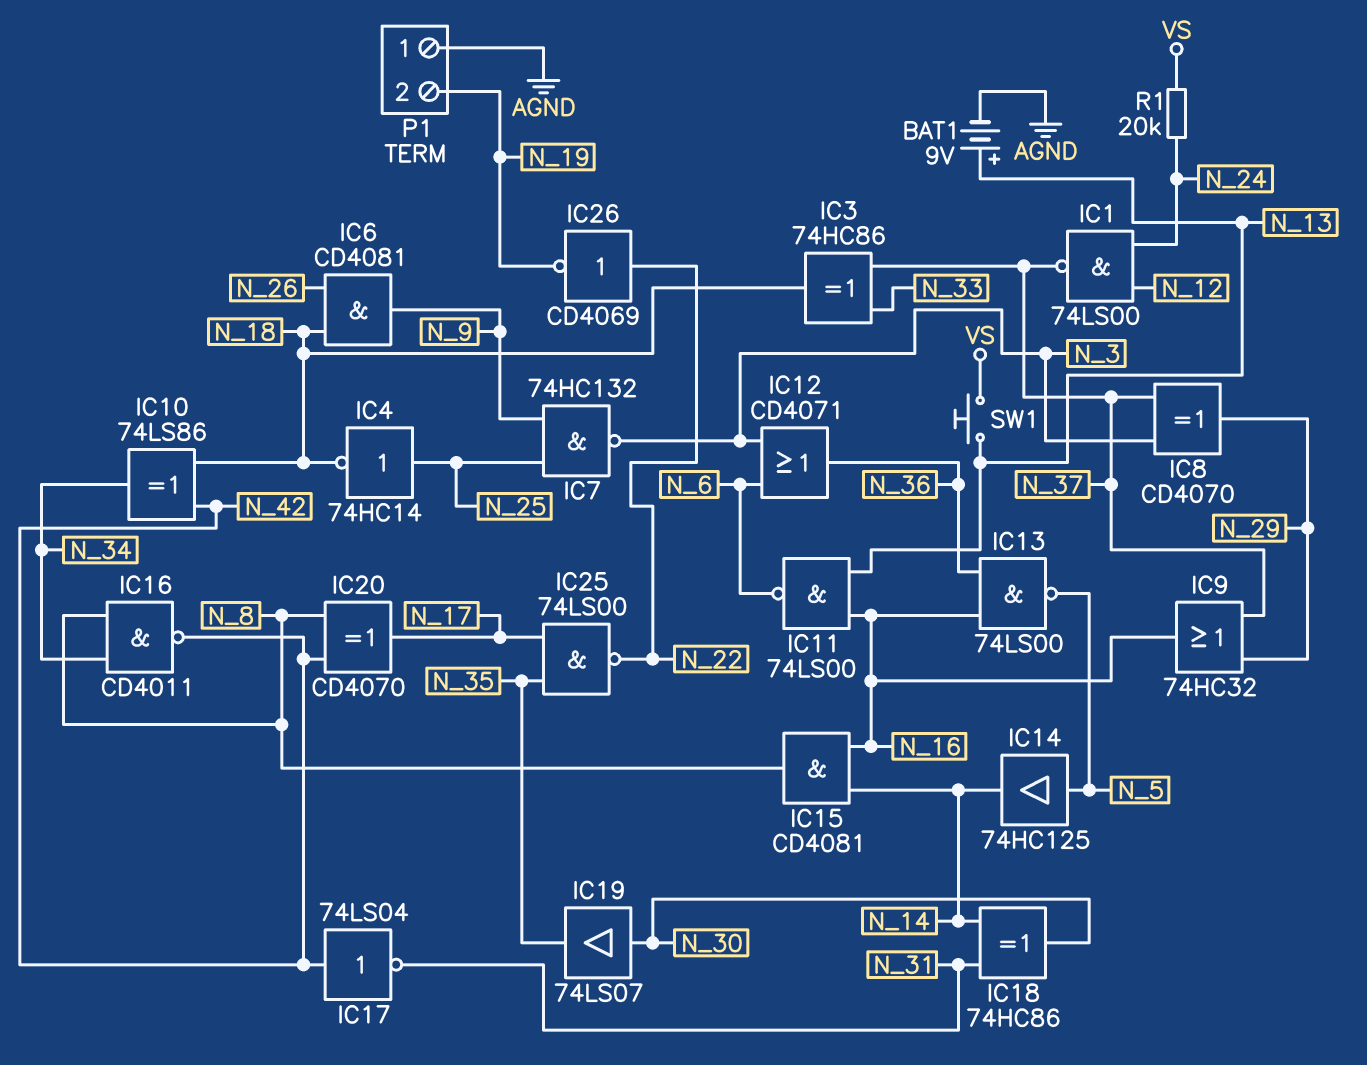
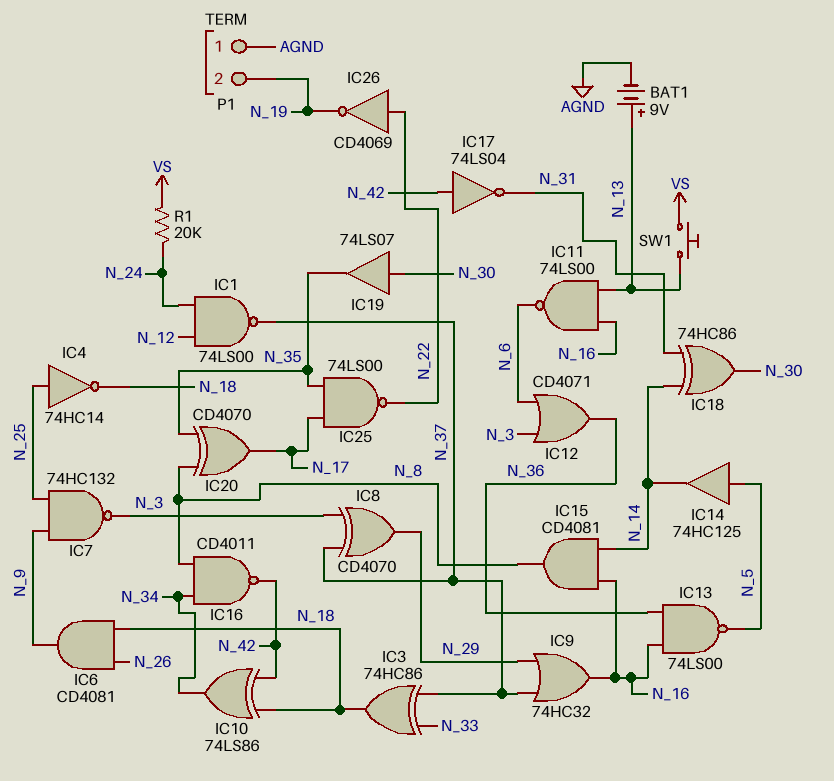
IC20: XOR CD4070 (in N_8, in N_42, out N_17) -> XOR CD4070 (in N_8, in N_35, out N_17)

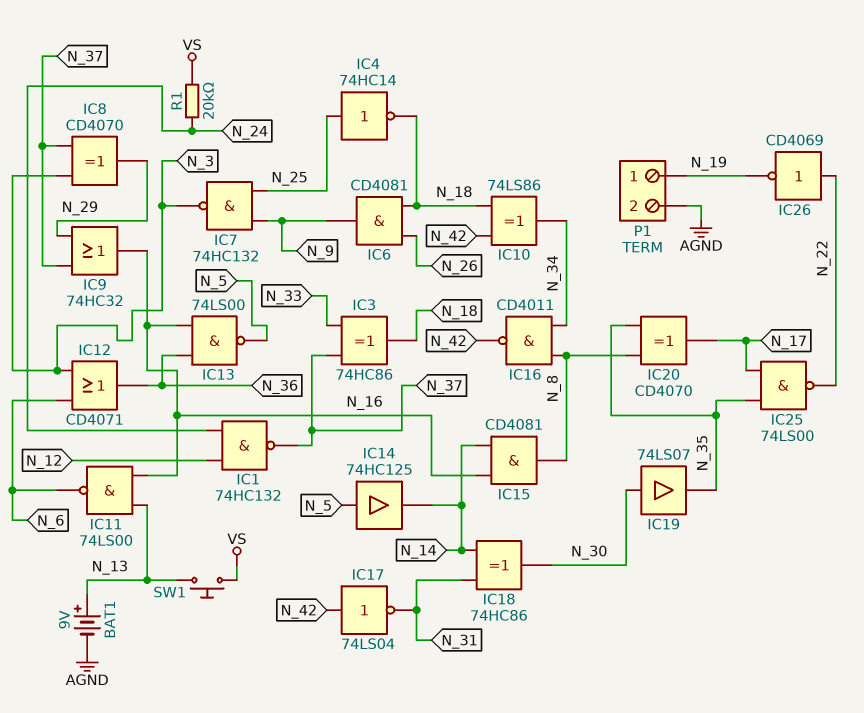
IC1: NAND 74LS00 (in N_12, in N_24, out N_37) -> NAND 74HC132 (in N_12, in N_24, out N_37)
P1 pin 1: AGND -> N_19
P1 pin 2: N_19 -> AGND

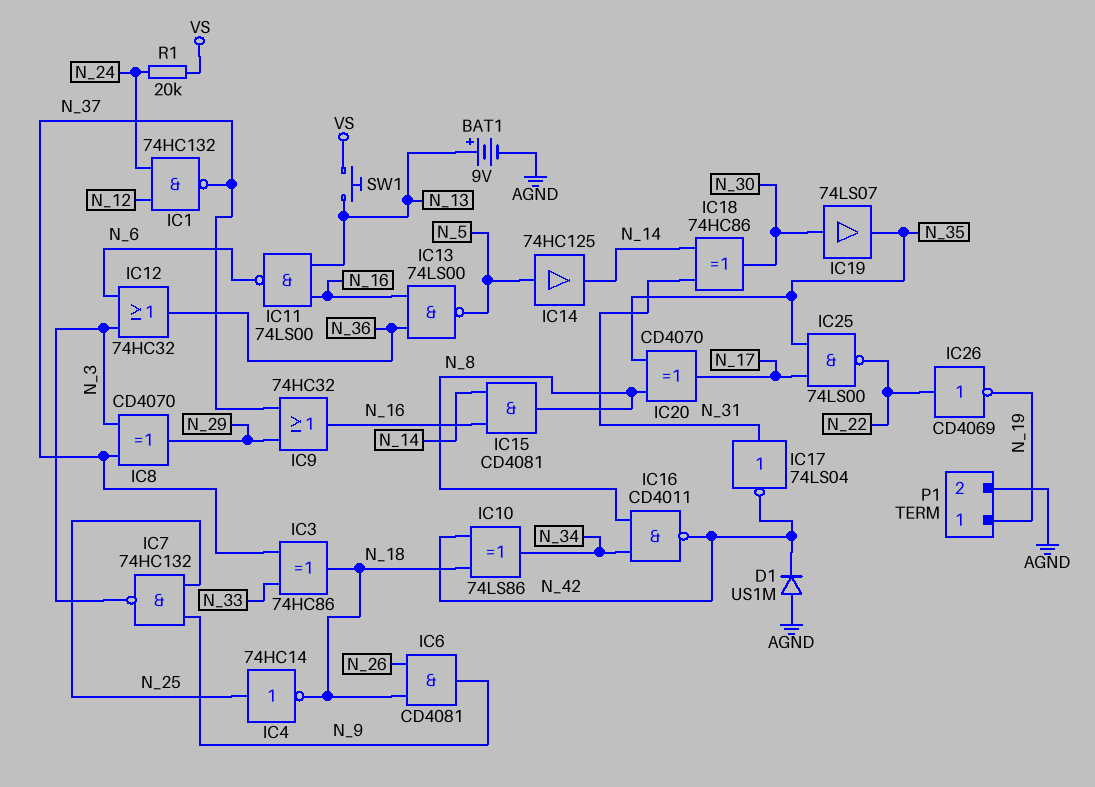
D1: none -> diode US1M (A AGND, K N_42)
IC12: OR CD4071 (in N_3, in N_6, out N_36) -> OR 74HC32 (in N_3, in N_6, out N_36)
IC17: NOT 74LS04 (in N_42, out N_31) -> NOT 74LS04 (in N_31, out N_42)

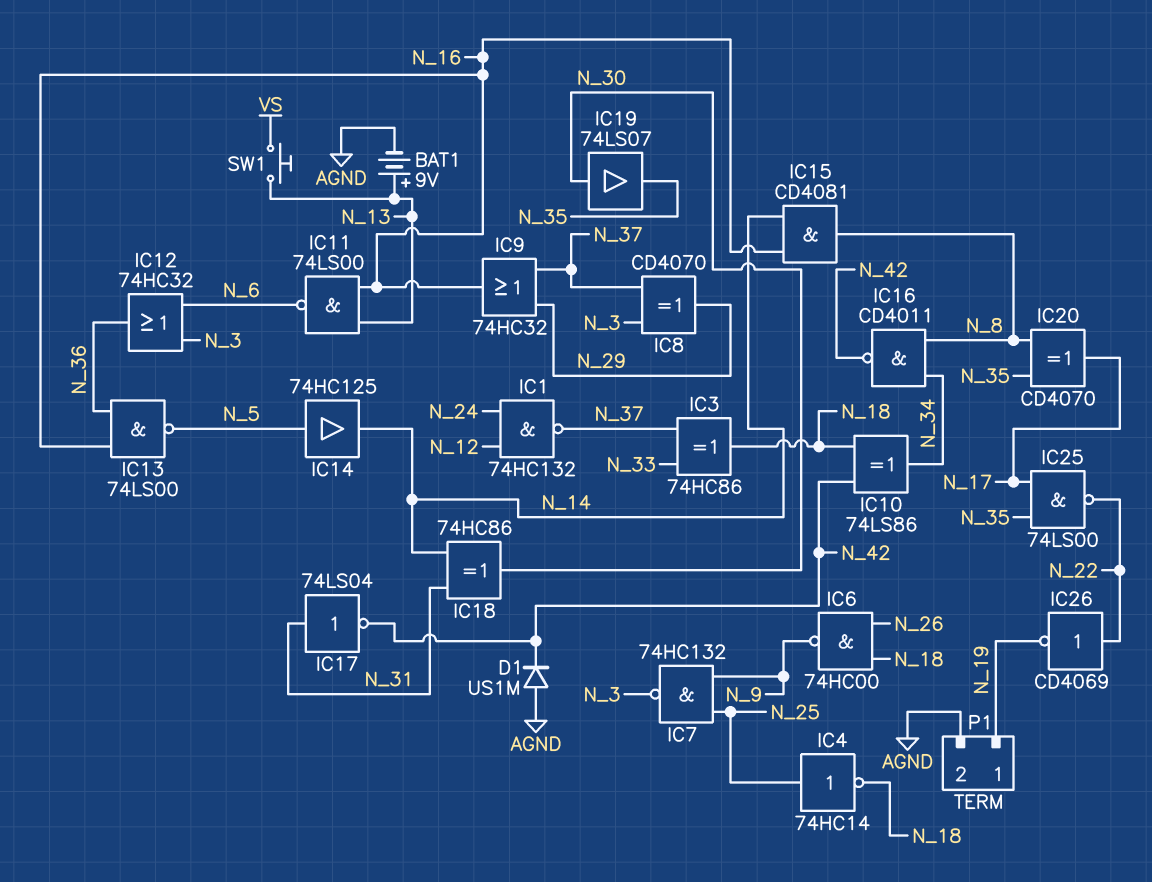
IC6: AND CD4081 (in N_18, in N_26, out N_9) -> NAND 74HC00 (in N_18, in N_26, out N_9)
R1: 20k (N_24, VS) -> none

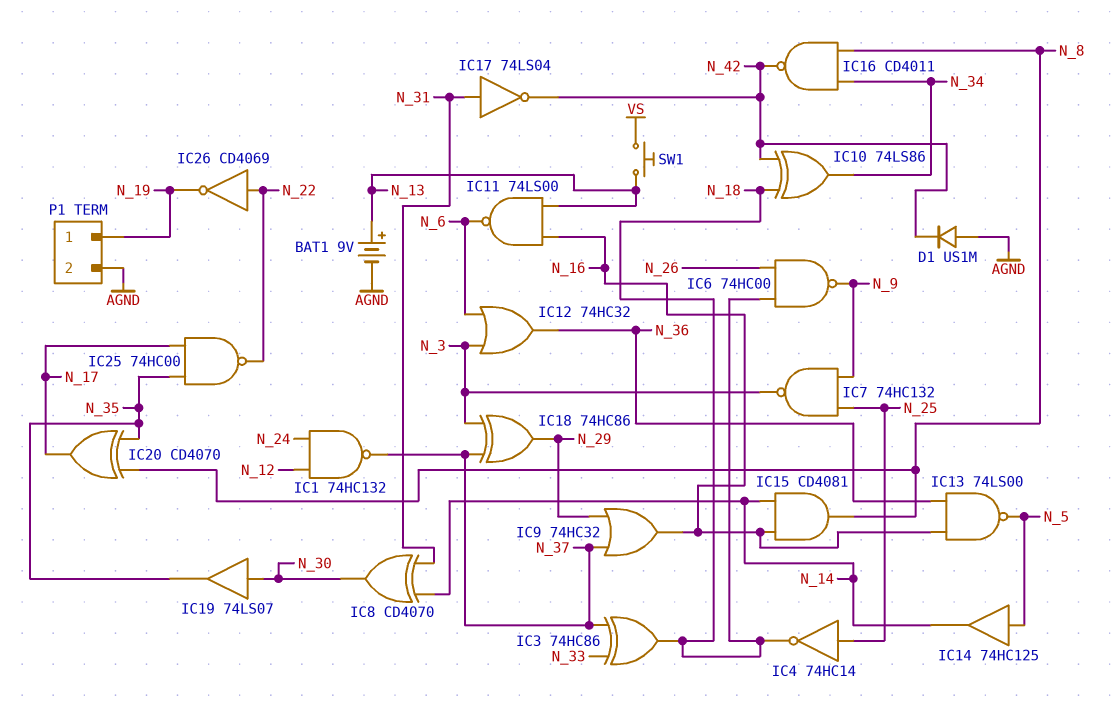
IC8: XOR CD4070 (in N_3, in N_37, out N_29) -> XOR CD4070 (in N_14, in N_31, out N_30)
IC18: XOR 74HC86 (in N_14, in N_31, out N_30) -> XOR 74HC86 (in N_3, in N_37, out N_29)
IC25: NAND 74LS00 (in N_17, in N_35, out N_22) -> NAND 74HC00 (in N_17, in N_35, out N_22)

